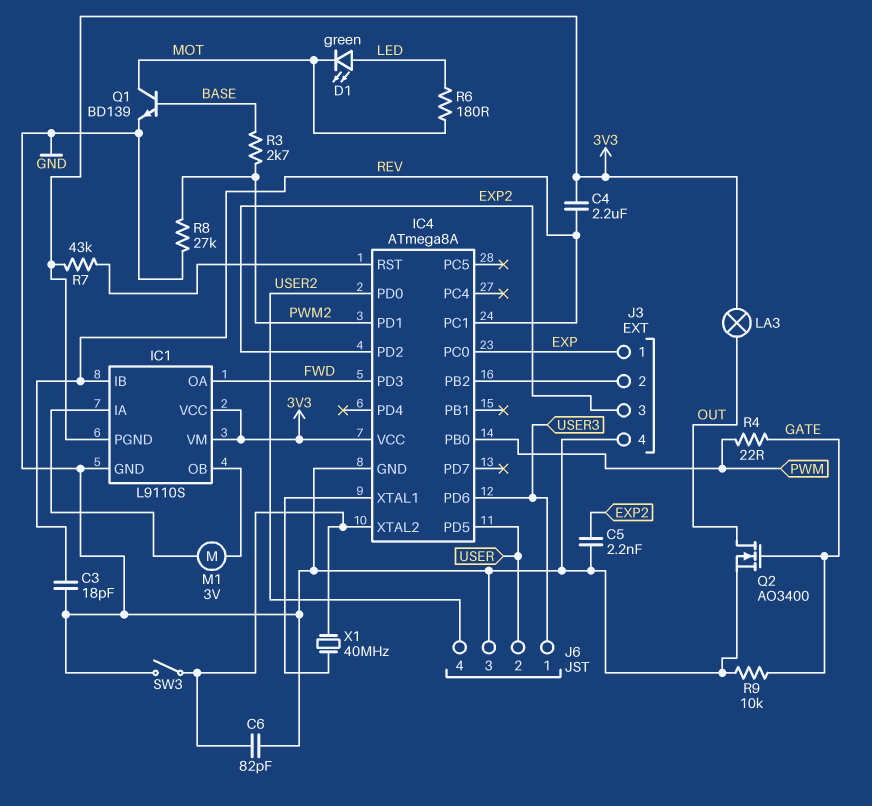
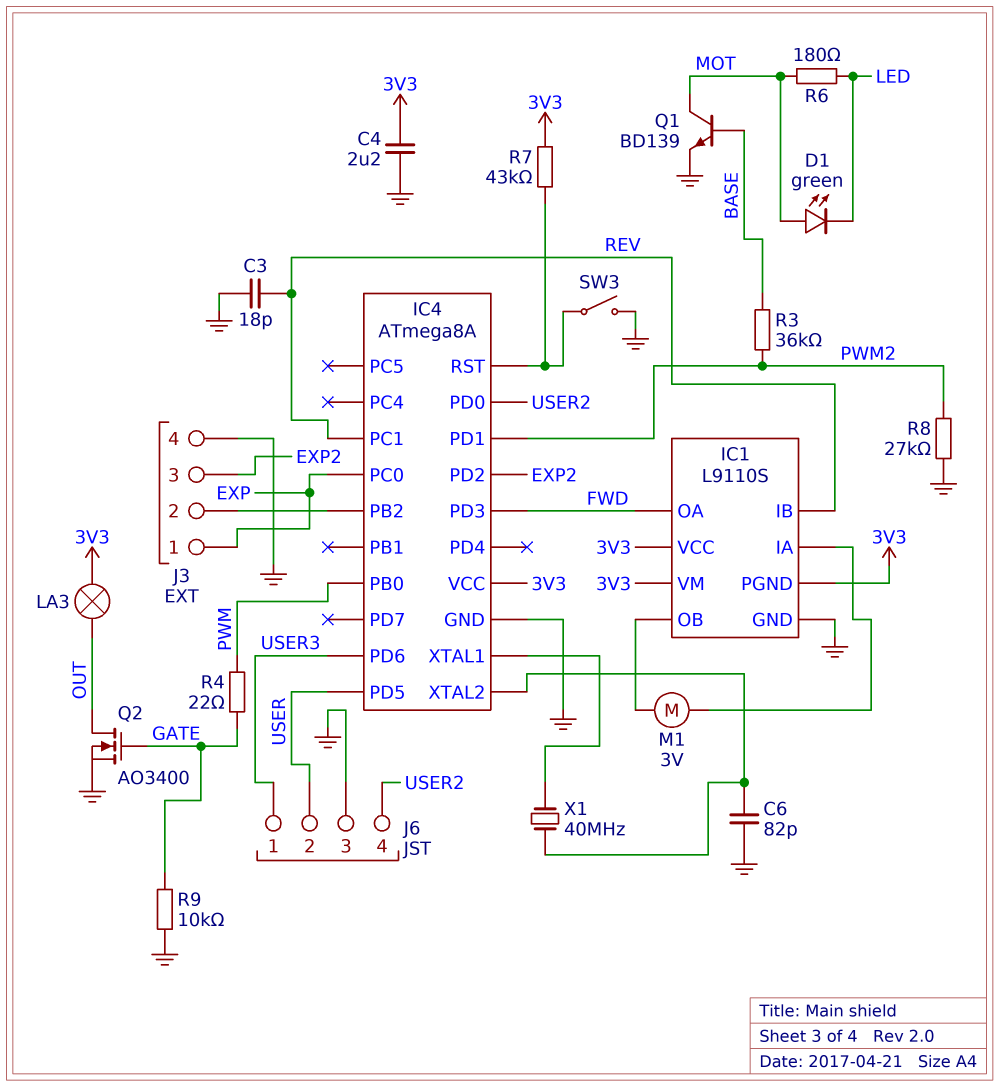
C4: 2.2uF (3V3, REV) -> 2.2uF (3V3, GND)
C5: 2.2nF (EXP2, GND) -> none
D1: LED green (A LED, K MOT) -> LED green (A MOT, K LED)
R3: 2.7k (BASE, PWM2) -> 36k (BASE, PWM2)
SW3: switch (GND, IC4/XTAL2) -> switch (GND, IC4/RST)

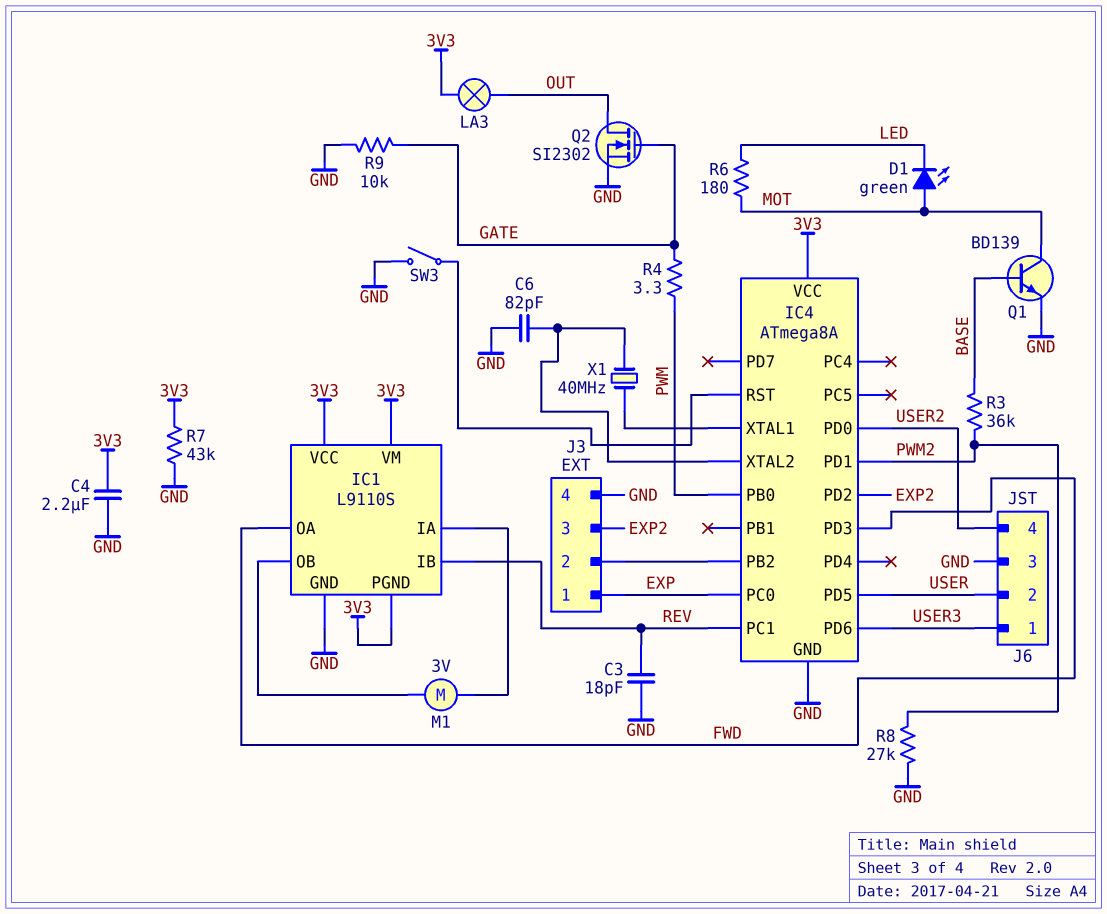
Q2: NMOS AO3400 (G GATE, D OUT, S GND) -> NMOS SI2302 (G GATE, D OUT, S GND)
R4: 22 (GATE, PWM) -> 3.3 (GATE, PWM)
R7: 43k (3V3, IC4/RST) -> 43k (3V3, GND)

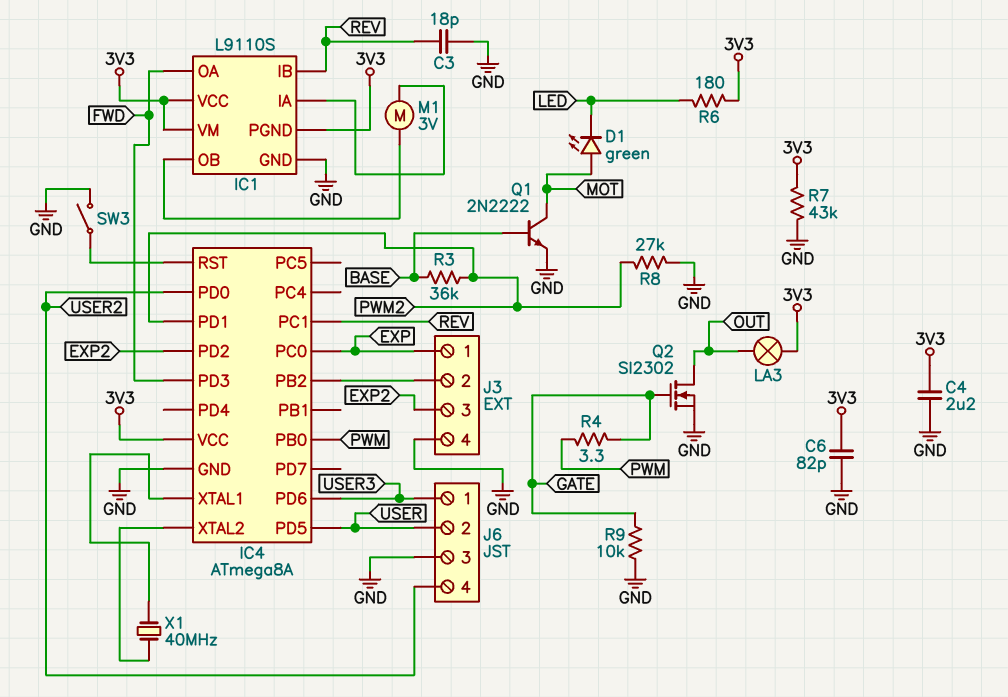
C6: 82pF (GND, IC4/XTAL2) -> 82pF (3V3, GND)
Q1: NPN BD139 (B BASE, C MOT, E GND) -> NPN 2N2222 (B BASE, C MOT, E GND)
R6: 180 (LED, MOT) -> 180 (3V3, LED)

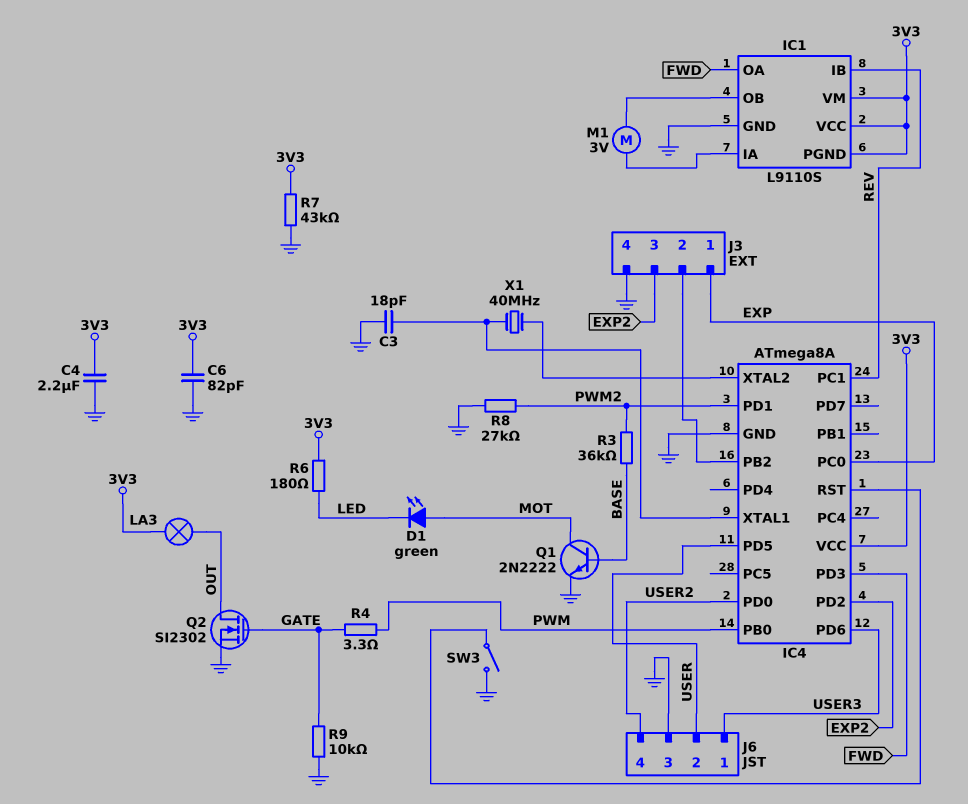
C3: 18pF (GND, REV) -> 18pF (GND, IC4/XTAL1)

